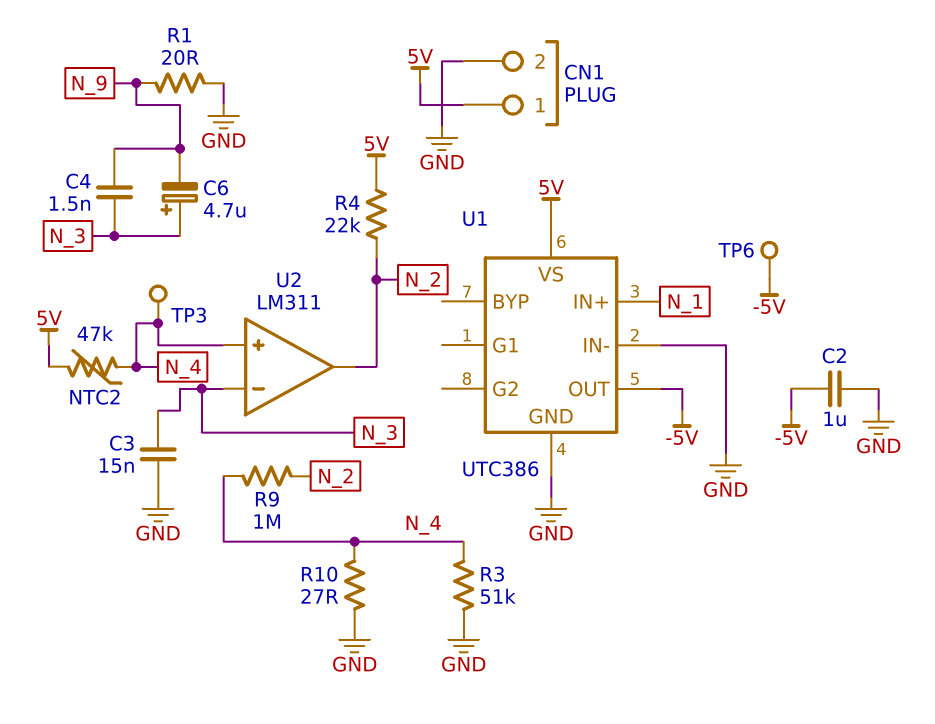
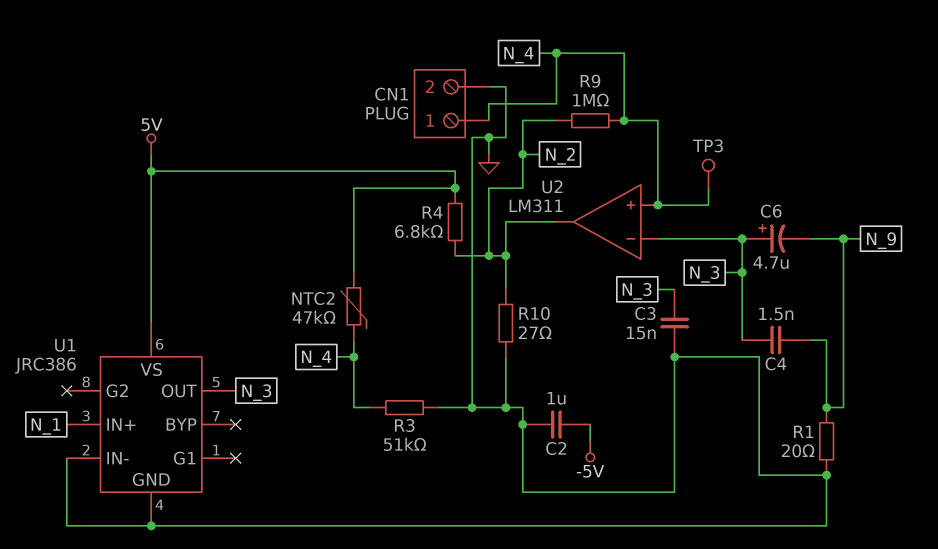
CN1 pin 1: 5V -> N_4
R4: 22k (5V, N_2) -> 6.8k (5V, N_2)
R10: 27 (GND, N_4) -> 27 (GND, N_2)
TP6: test point (-5V) -> none
U1: UTC386 -> JRC386
U1 pin OUT: -5V -> N_3

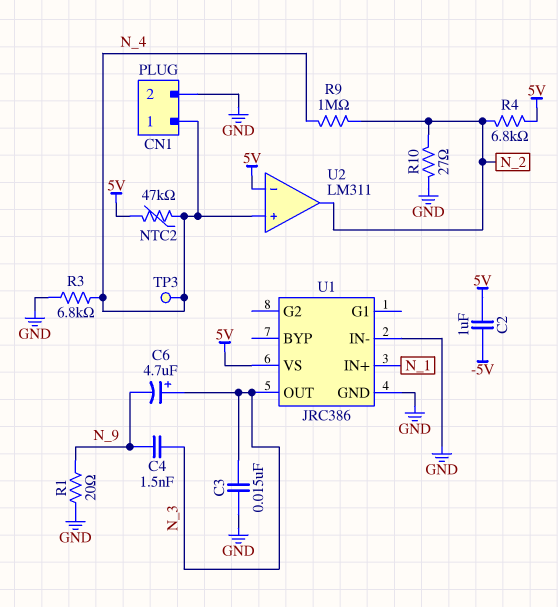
C2: 1uF (-5V, GND) -> 1uF (-5V, 5V)
R3: 51k (GND, N_4) -> 6.8k (GND, N_4)
U2 pin in-: N_3 -> 5V

